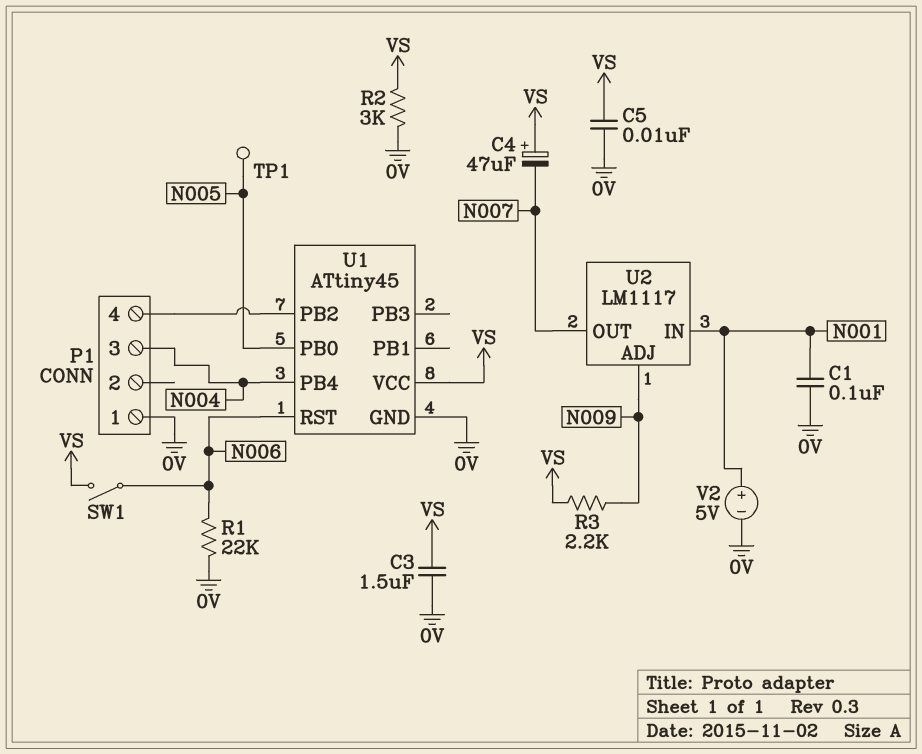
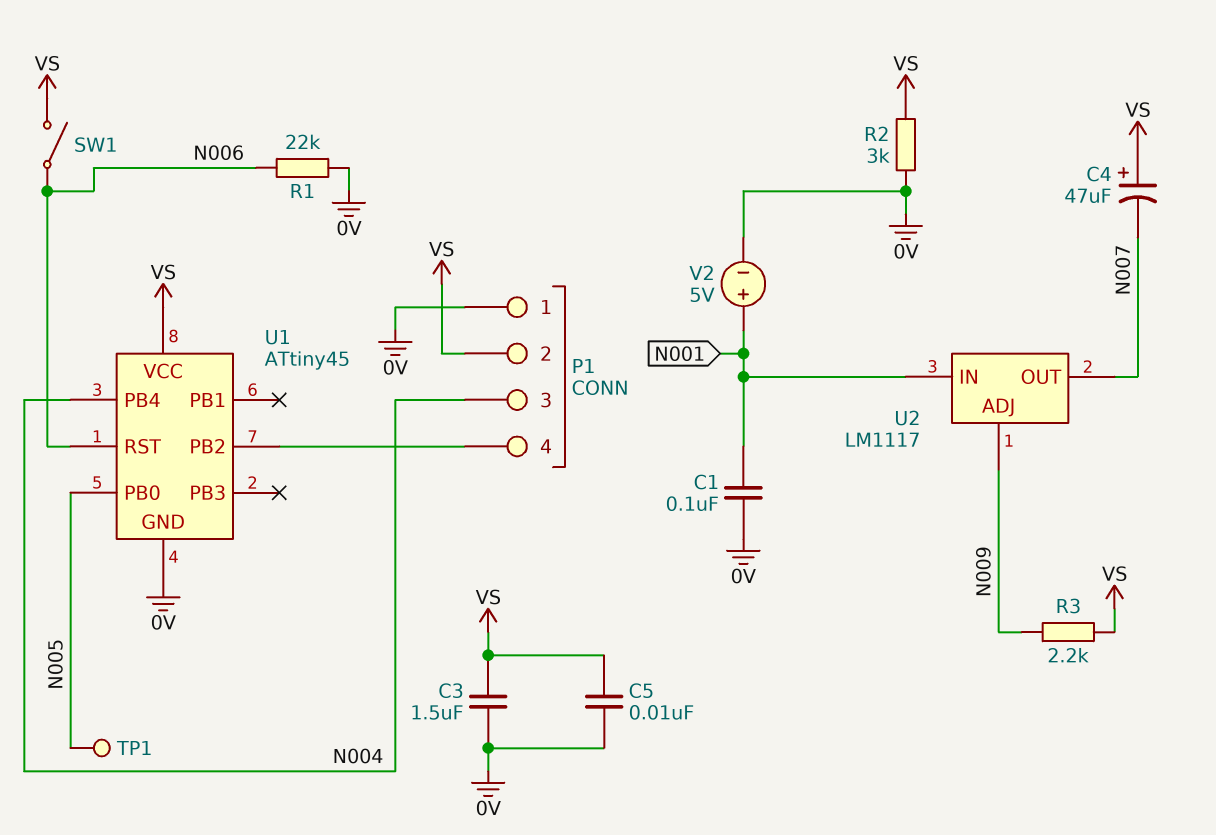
P1 pin 2: none -> VS

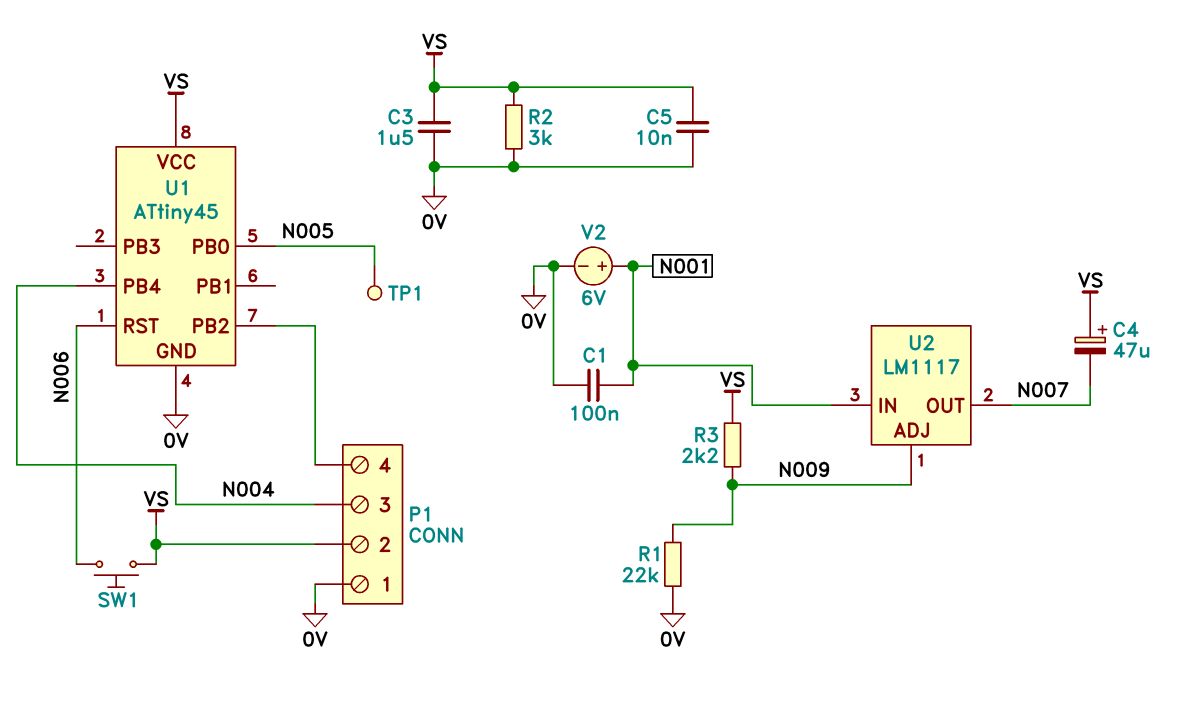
R1: 22k (0V, N006) -> 22k (0V, N009)
SW1: switch (N006, VS) -> button (N006, VS)
V2: 5V (plus N001, minus 0V) -> 6V (plus N001, minus 0V)

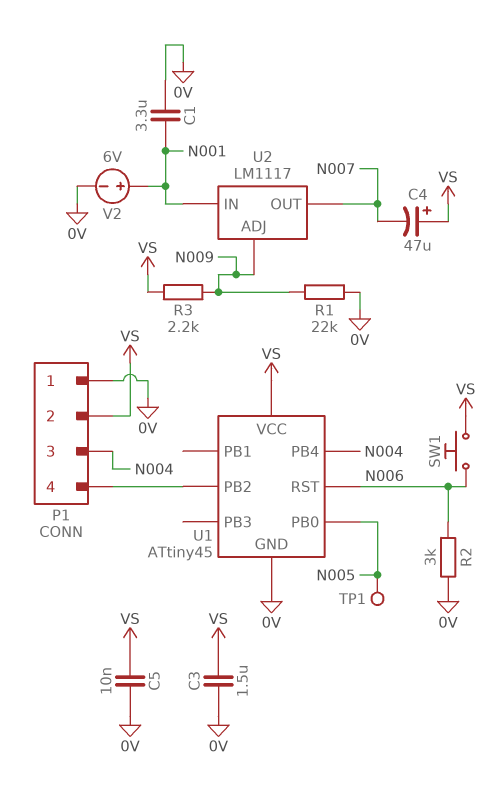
C1: 100nF (0V, N001) -> 3.3uF (0V, N001)
R2: 3k (0V, VS) -> 3k (0V, N006)

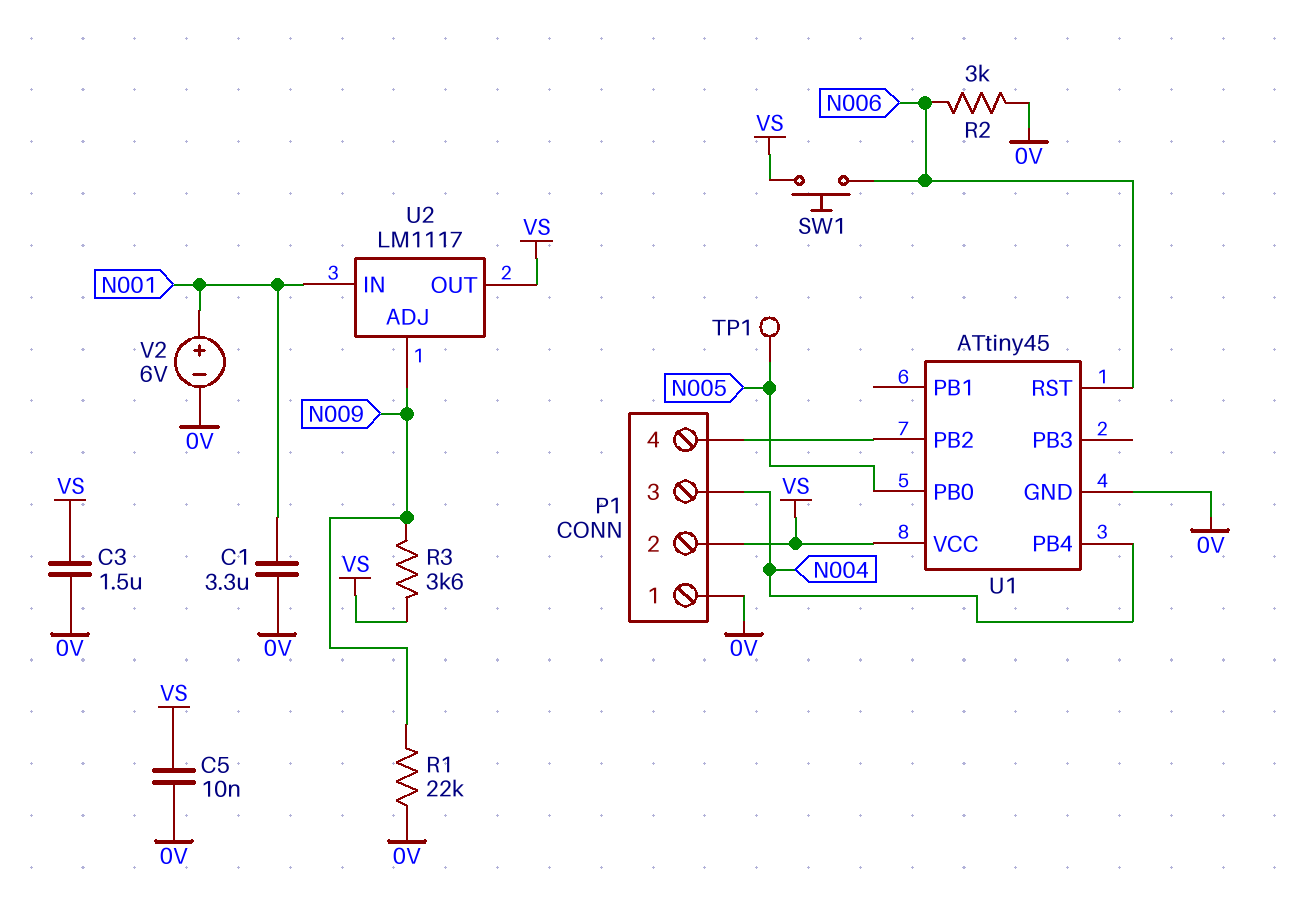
C4: 47uF (plus VS, minus N007) -> none
R3: 2.2k (N009, VS) -> 3.6k (N009, VS)
U2 pin OUT: N007 -> VS

